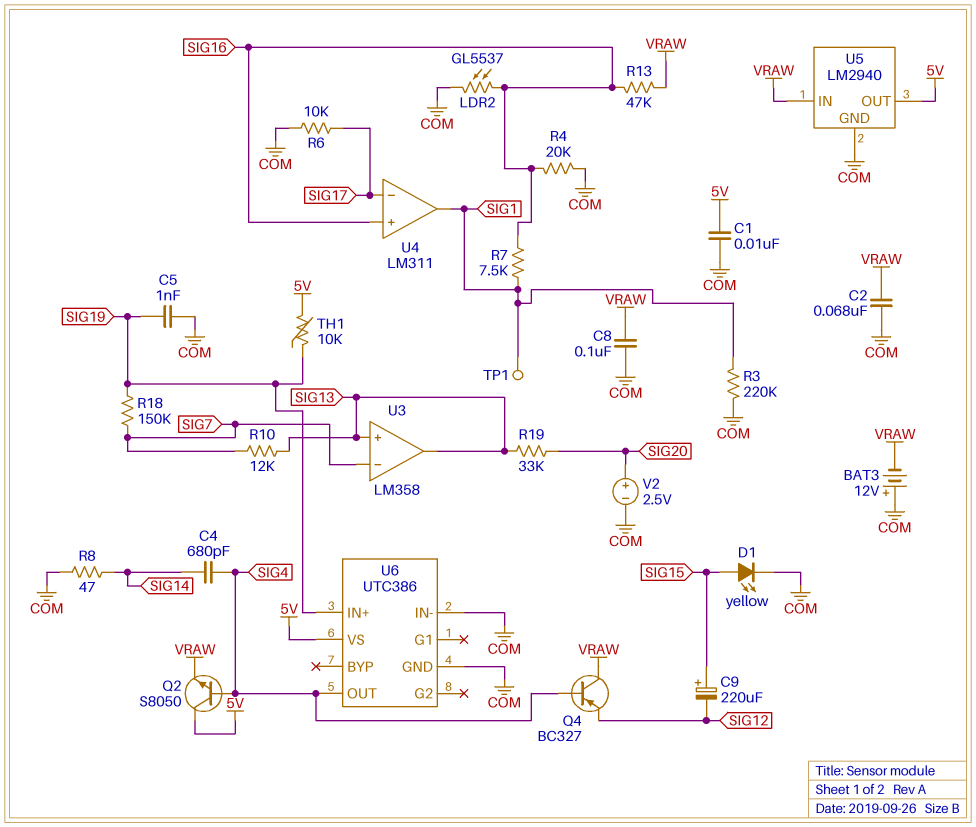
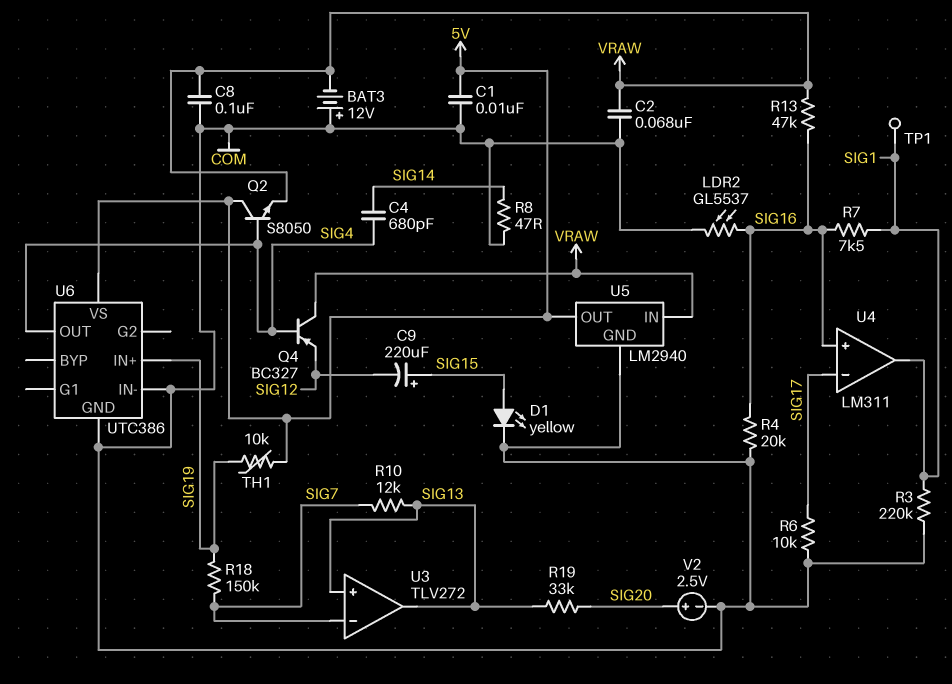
C5: 1nF (COM, SIG19) -> none
U3: LM358 -> TLV272

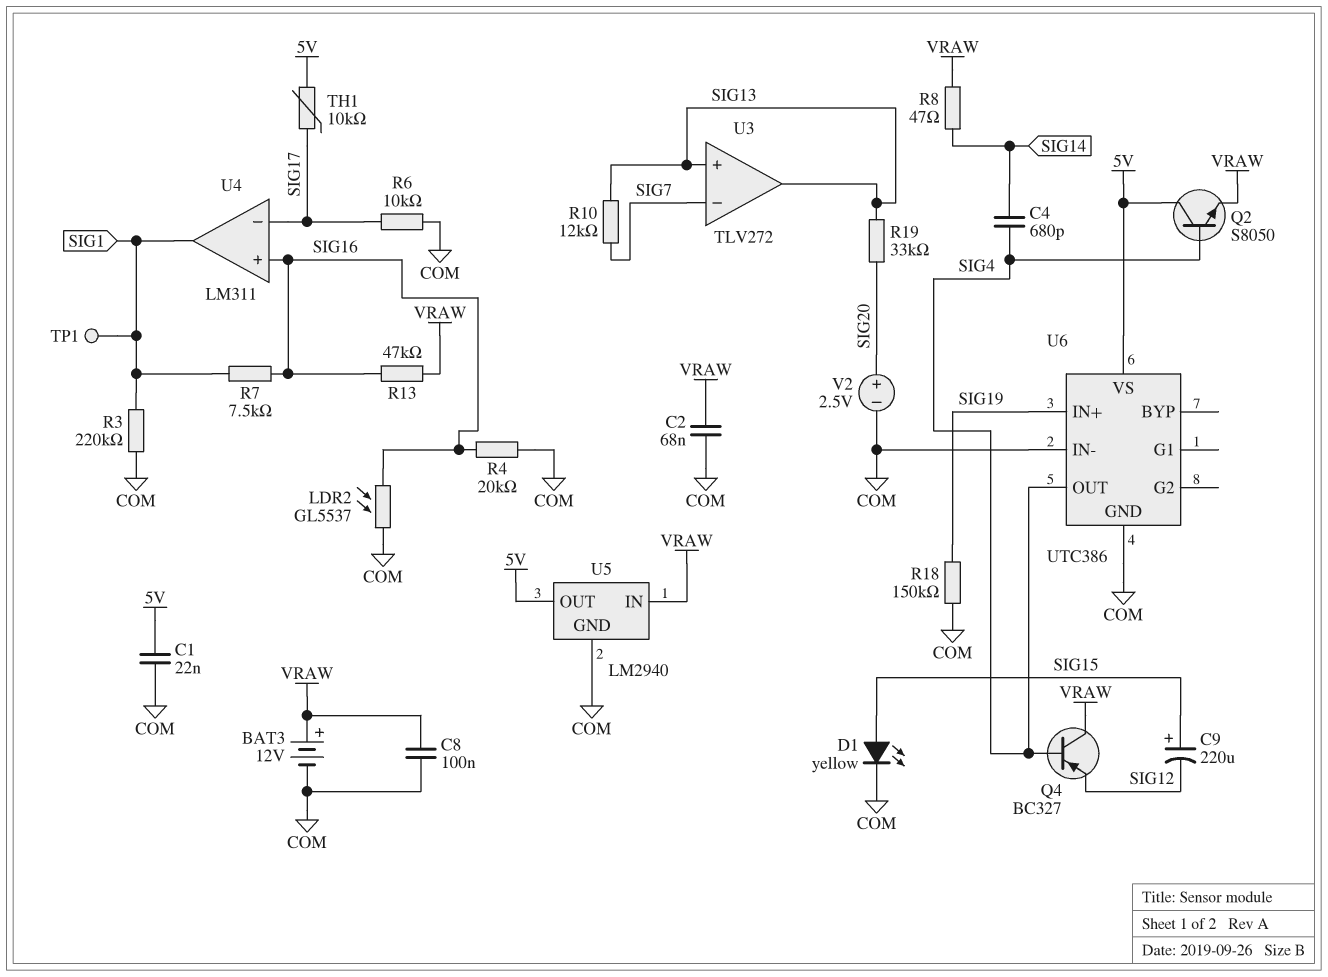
BAT3: 12V (plus COM, minus VRAW) -> 12V (plus VRAW, minus COM)
C1: 10nF (5V, COM) -> 22nF (5V, COM)
R8: 47 (COM, SIG14) -> 47 (SIG14, VRAW)
R18: 150k (SIG7, SIG19) -> 150k (COM, SIG19)
TH1: 10k (5V, SIG19) -> 10k (5V, SIG17)

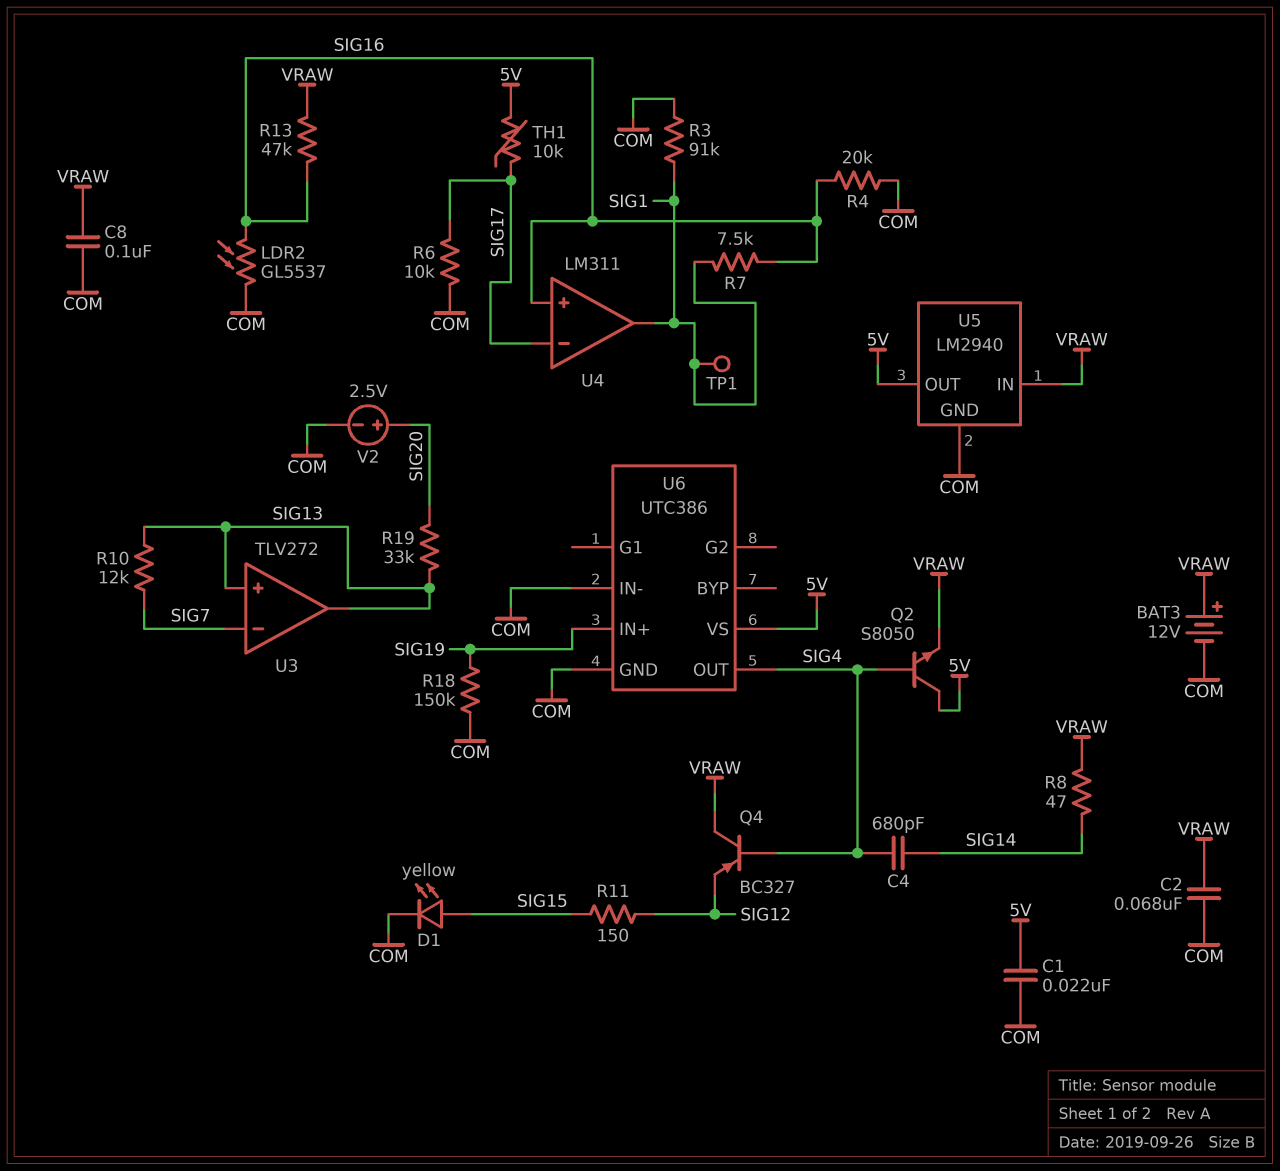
C9: 220uF (plus SIG15, minus SIG12) -> none
R3: 220k (COM, SIG1) -> 91k (COM, SIG1)
R11: none -> 150 (SIG12, SIG15)

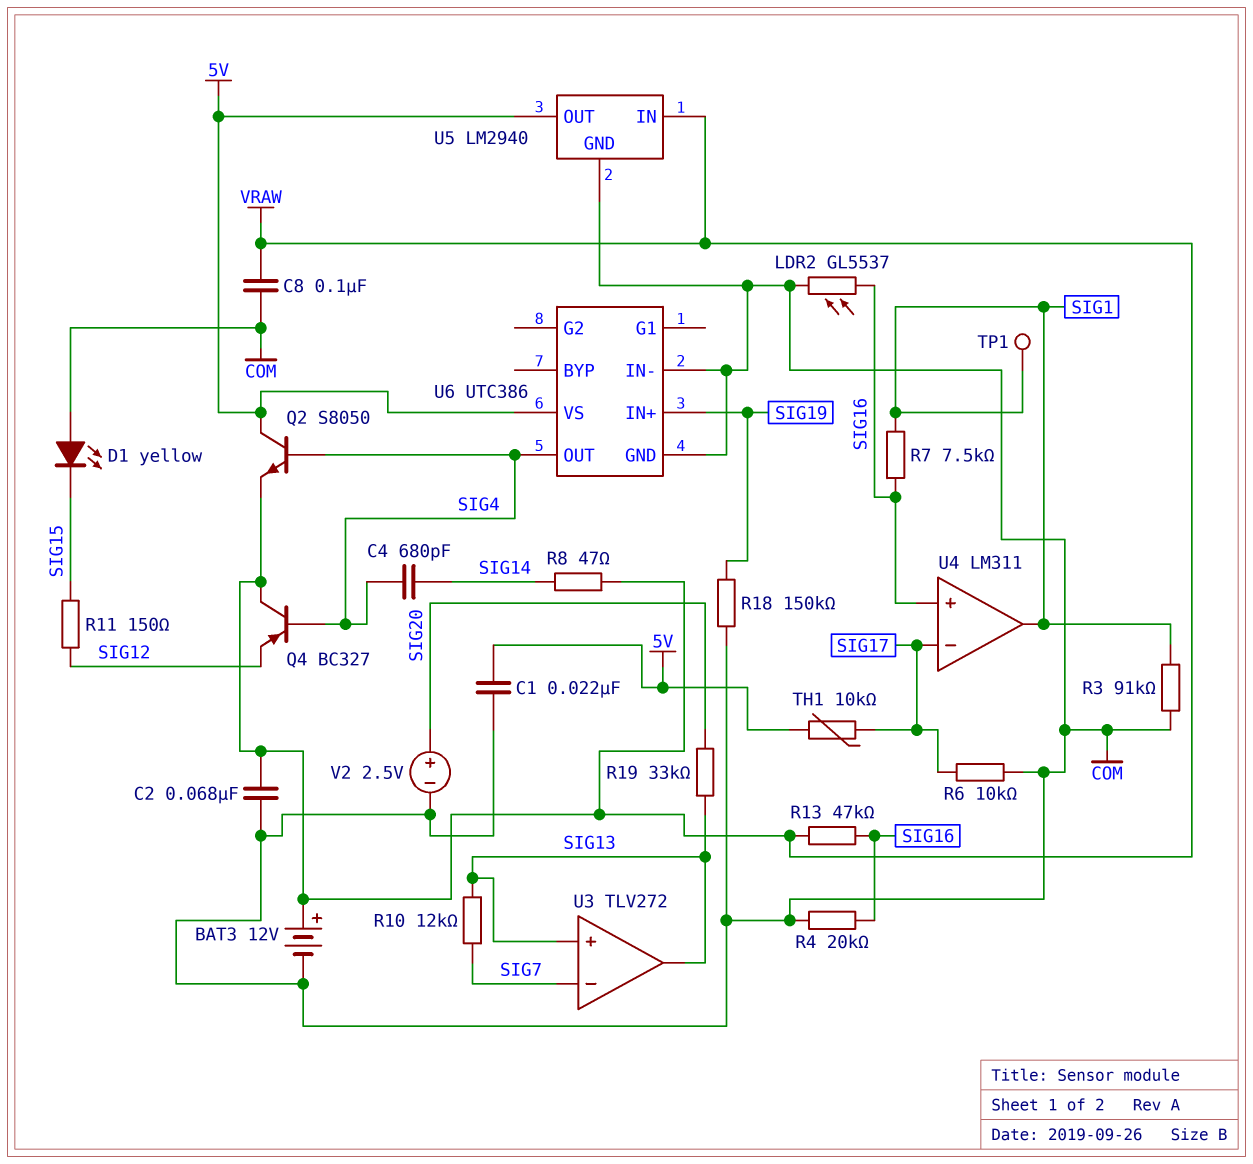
D1: LED yellow (A SIG15, K COM) -> LED yellow (A COM, K SIG15)

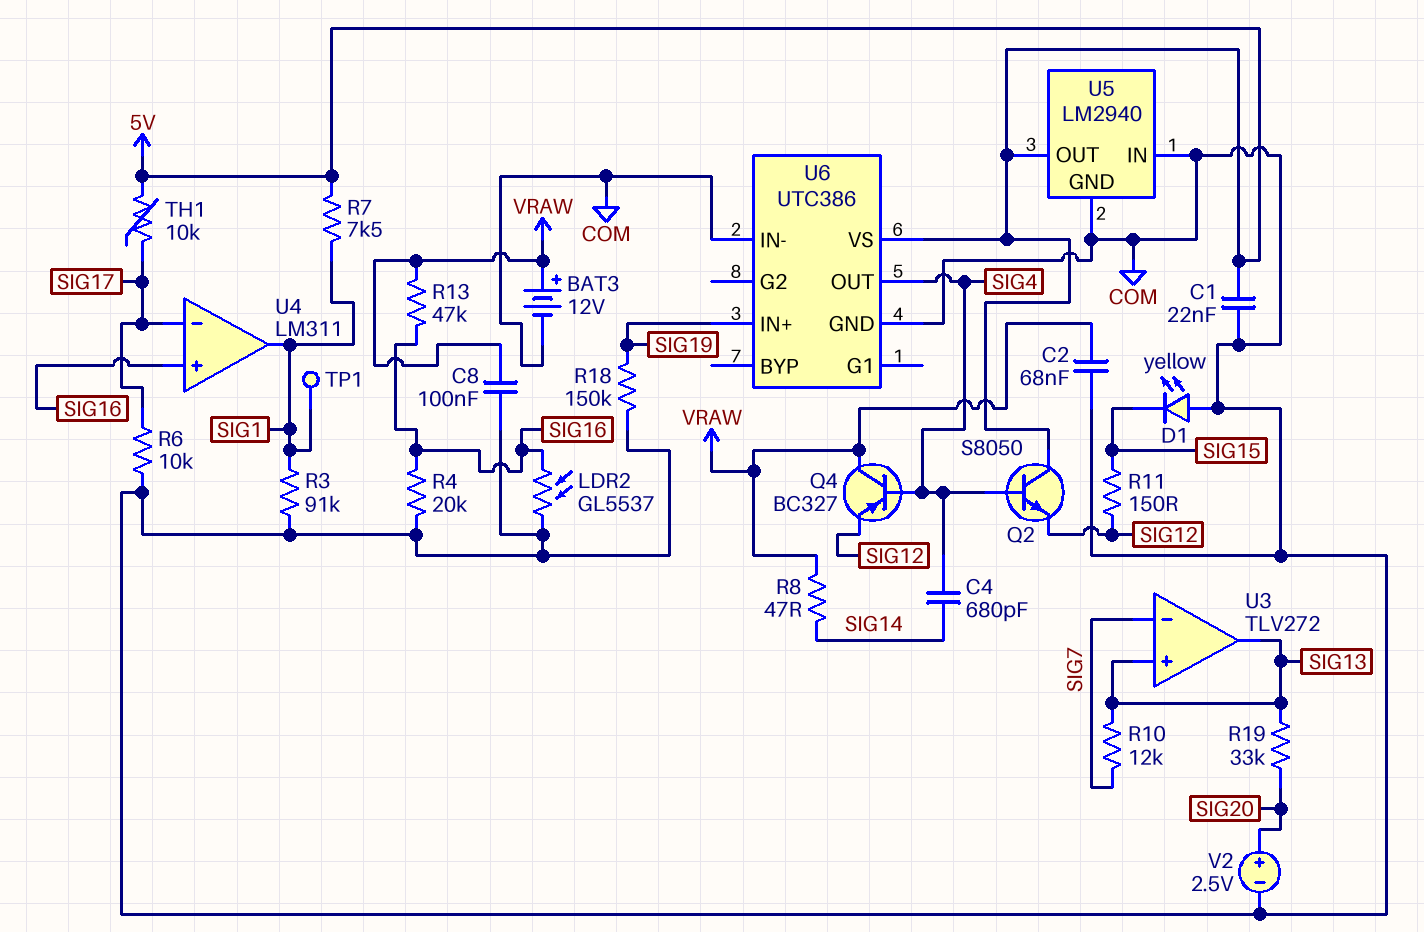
Q2: NPN S8050 (B SIG4, C 5V, E VRAW) -> NPN S8050 (B SIG4, C 5V, E SIG12)
R7: 7.5k (SIG1, SIG16) -> 7.5k (5V, SIG1)
U5 pin IN: VRAW -> COM

